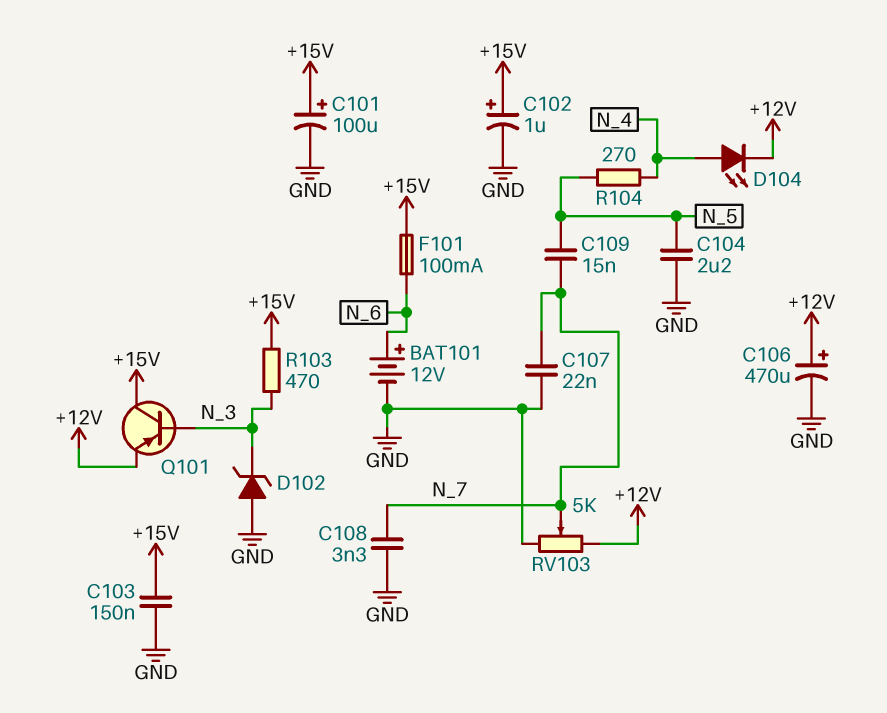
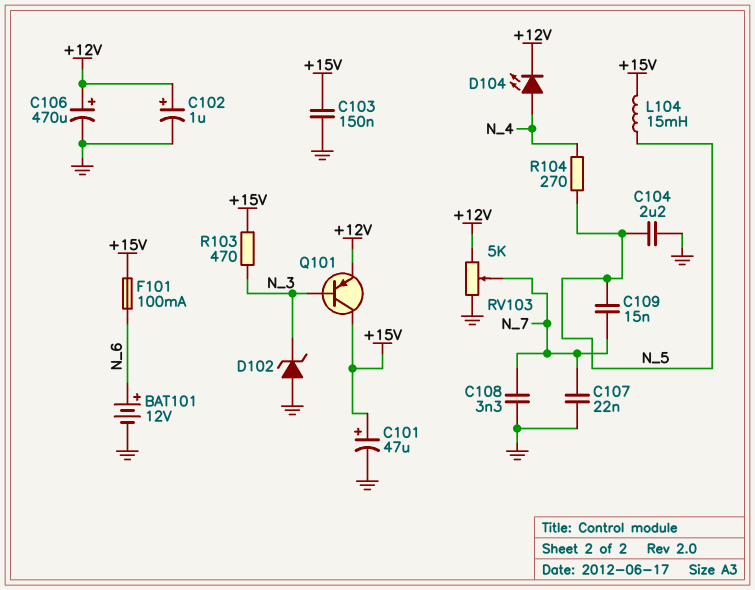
C101: 100uF (plus +15V, minus GND) -> 47uF (plus +15V, minus GND)
C102: 1uF (plus +15V, minus GND) -> 1uF (plus +12V, minus GND)
L104: none -> 15mH (+15V, N_5)

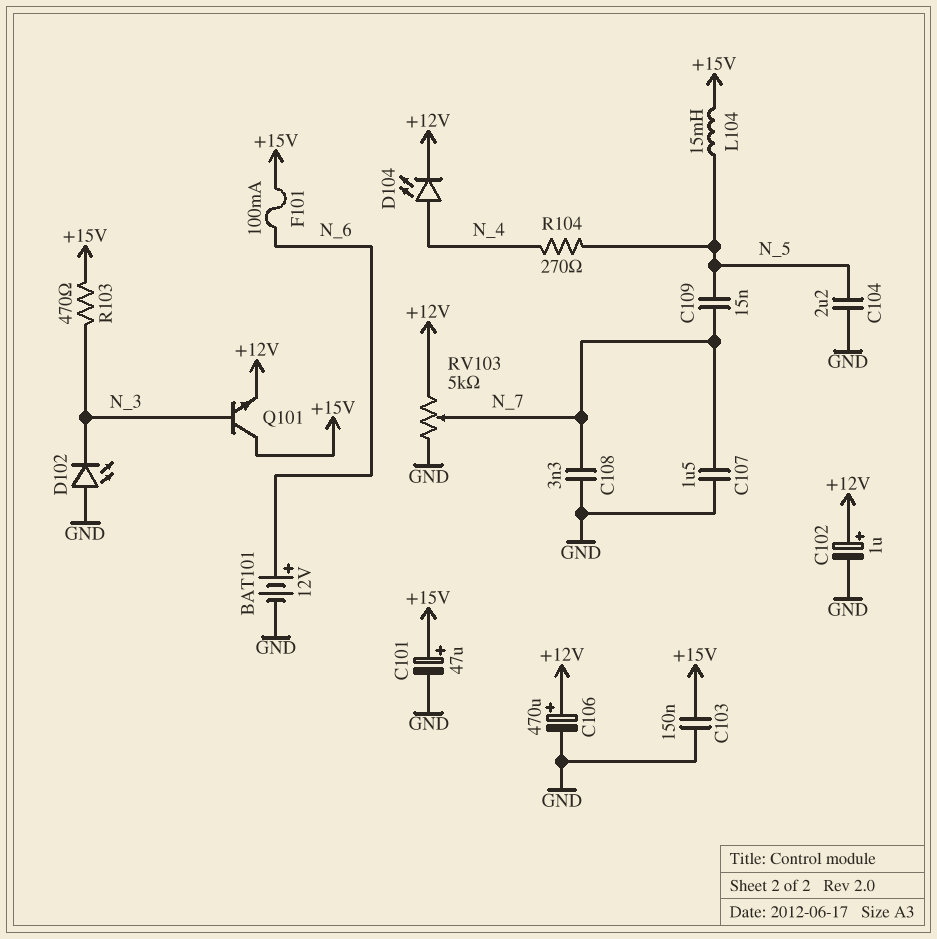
C107: 22nF (GND, N_7) -> 1.5uF (GND, N_7)
D102: zener (A GND, K N_3) -> LED (A GND, K N_3)
Q101: PNP (B N_3, C +15V, E +12V) -> NPN (B N_3, C +15V, E +12V)

